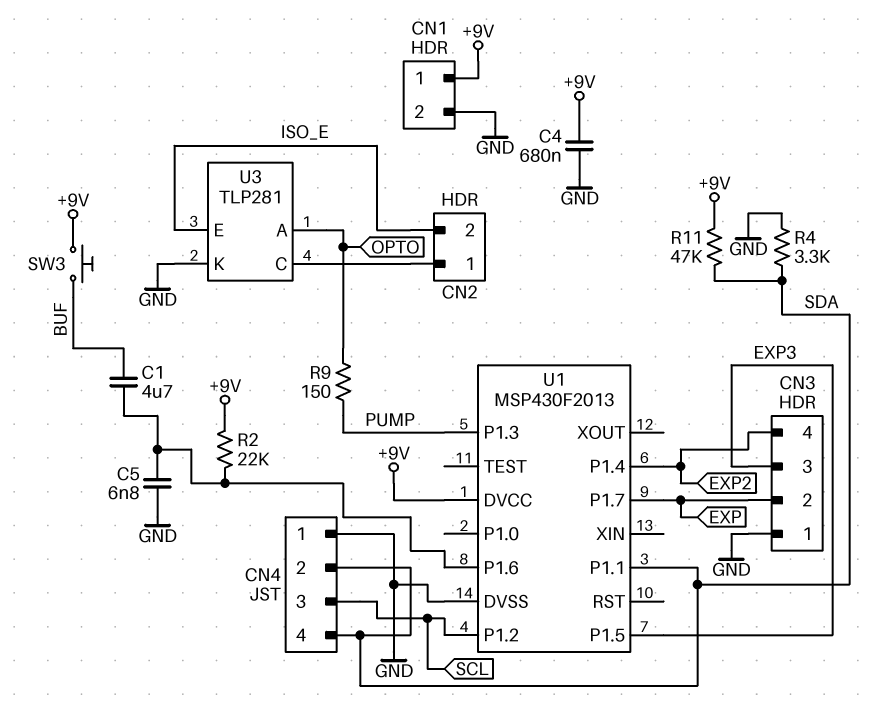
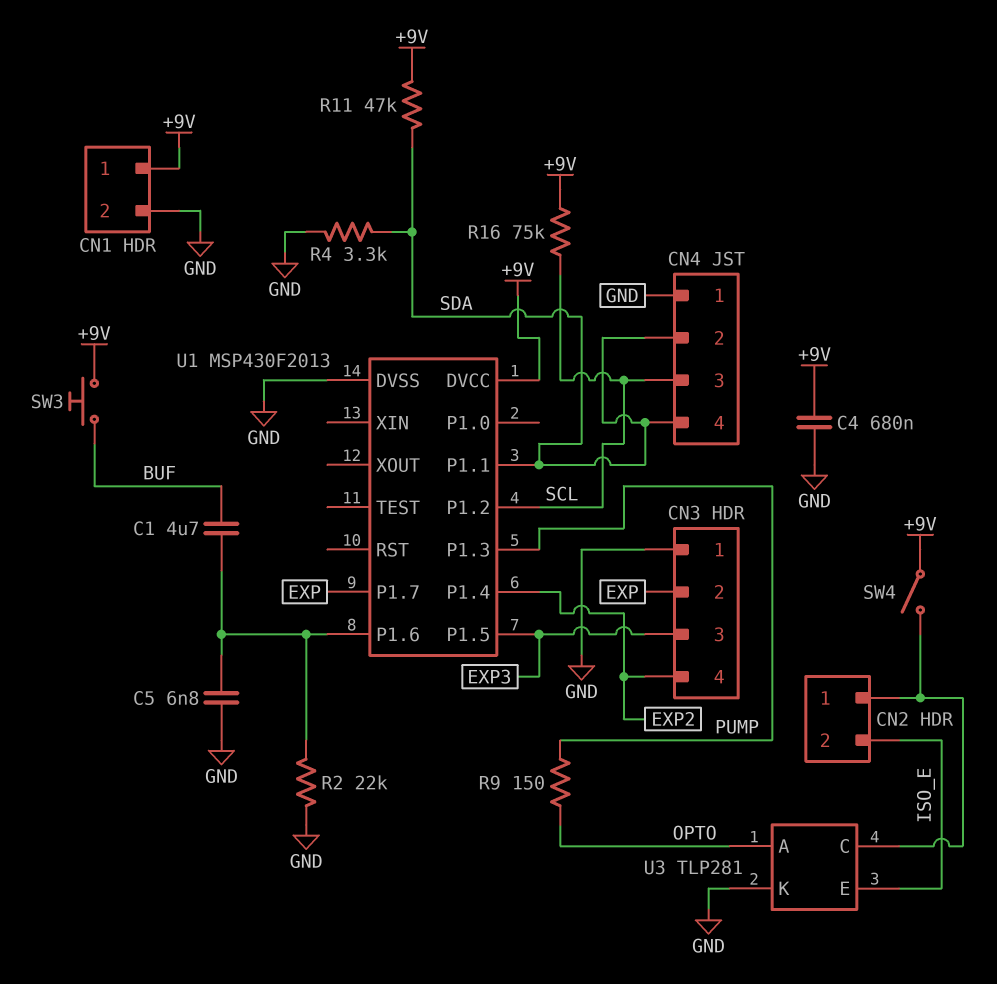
R2: 22k (+9V, U1/P1.6) -> 22k (GND, U1/P1.6)
R16: none -> 75k (+9V, SCL)
SW4: none -> switch (+9V, CN2/1)

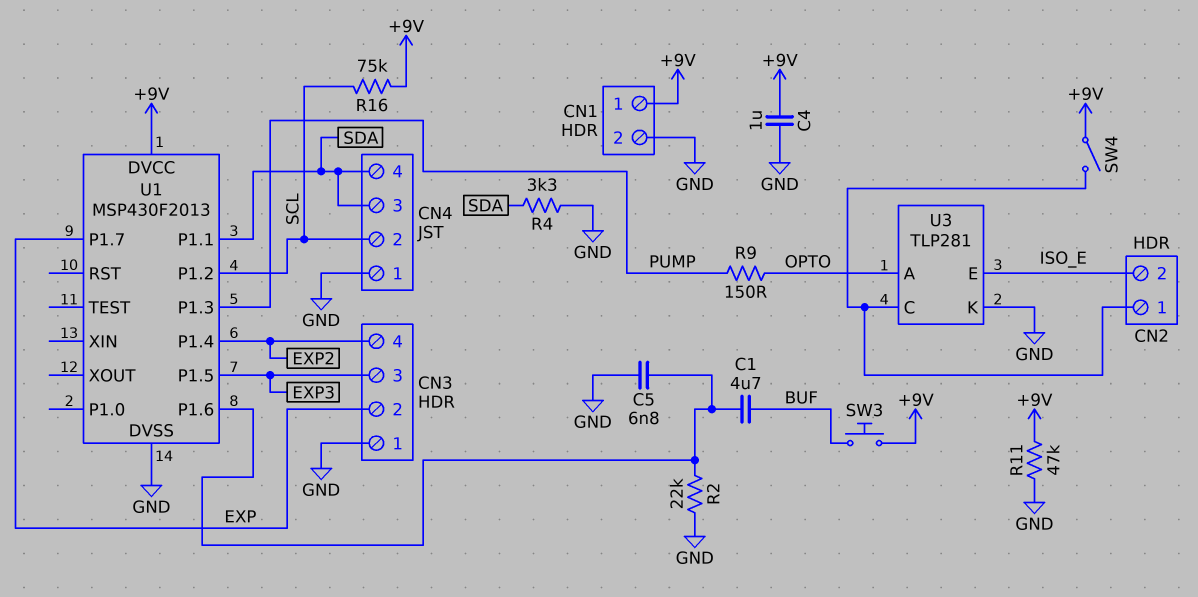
C4: 680nF (+9V, GND) -> 1uF (+9V, GND)
CN4 pin 2: SDA -> SCL
CN4 pin 3: SCL -> SDA
R11: 47k (+9V, SDA) -> 47k (+9V, GND)

